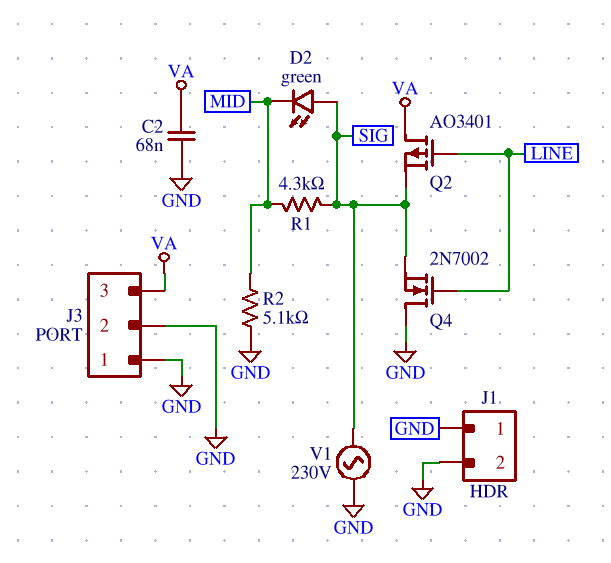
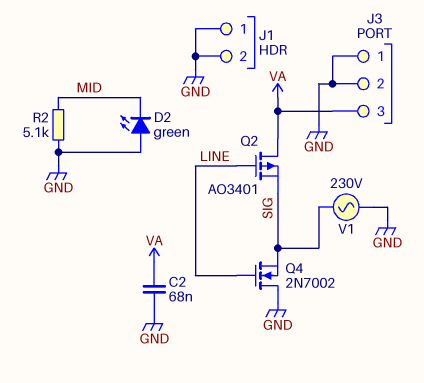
D2: LED green (A SIG, K MID) -> LED green (A GND, K MID)
R1: 4.3k (MID, SIG) -> none

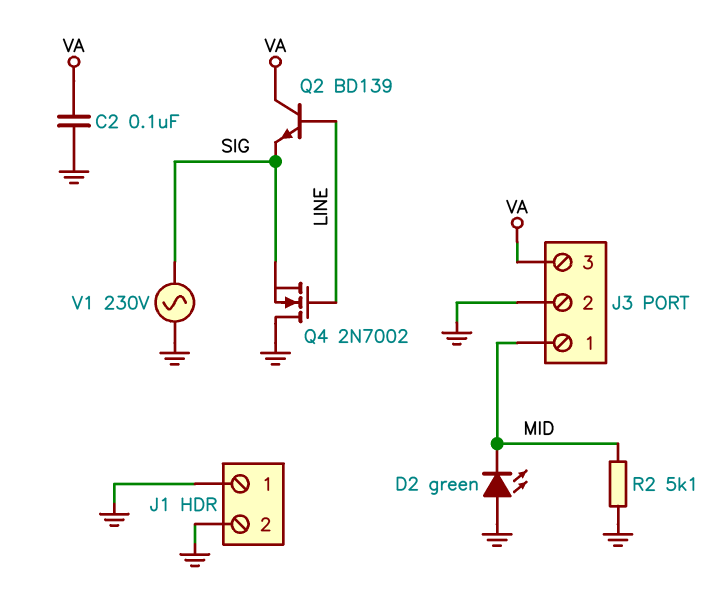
C2: 68nF (GND, VA) -> 100nF (GND, VA)
J3 pin 1: GND -> MID
Q2: PMOS AO3401 (G LINE, D VA, S SIG) -> NPN BD139 (B LINE, C VA, E SIG)

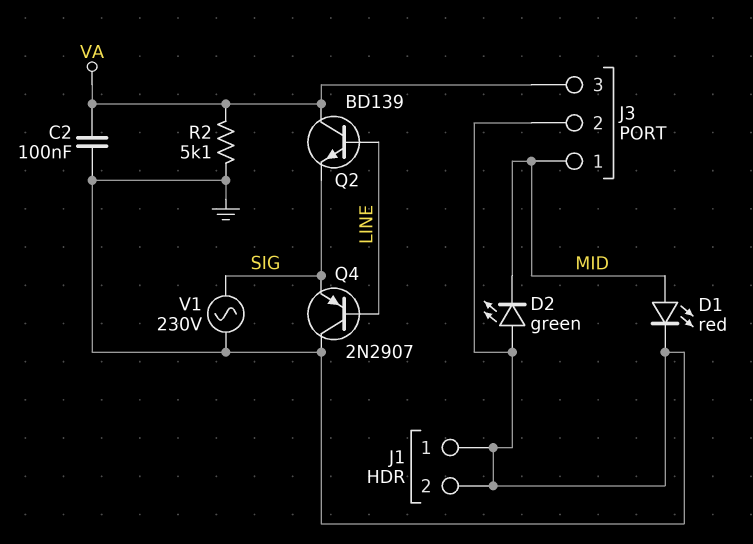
D1: none -> LED red (A MID, K GND)
Q4: NMOS 2N7002 (G LINE, D GND, S SIG) -> PNP 2N2907 (B LINE, C GND, E SIG)
R2: 5.1k (GND, MID) -> 5.1k (GND, VA)

